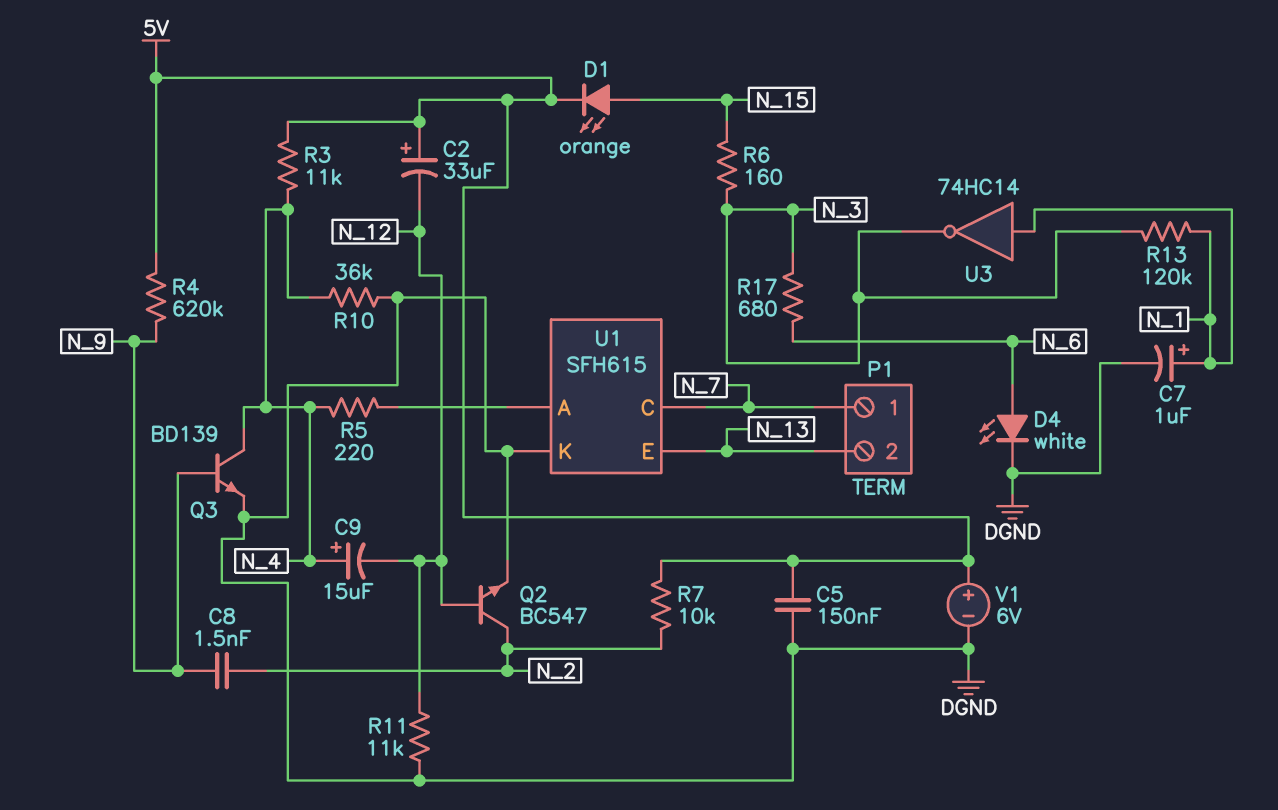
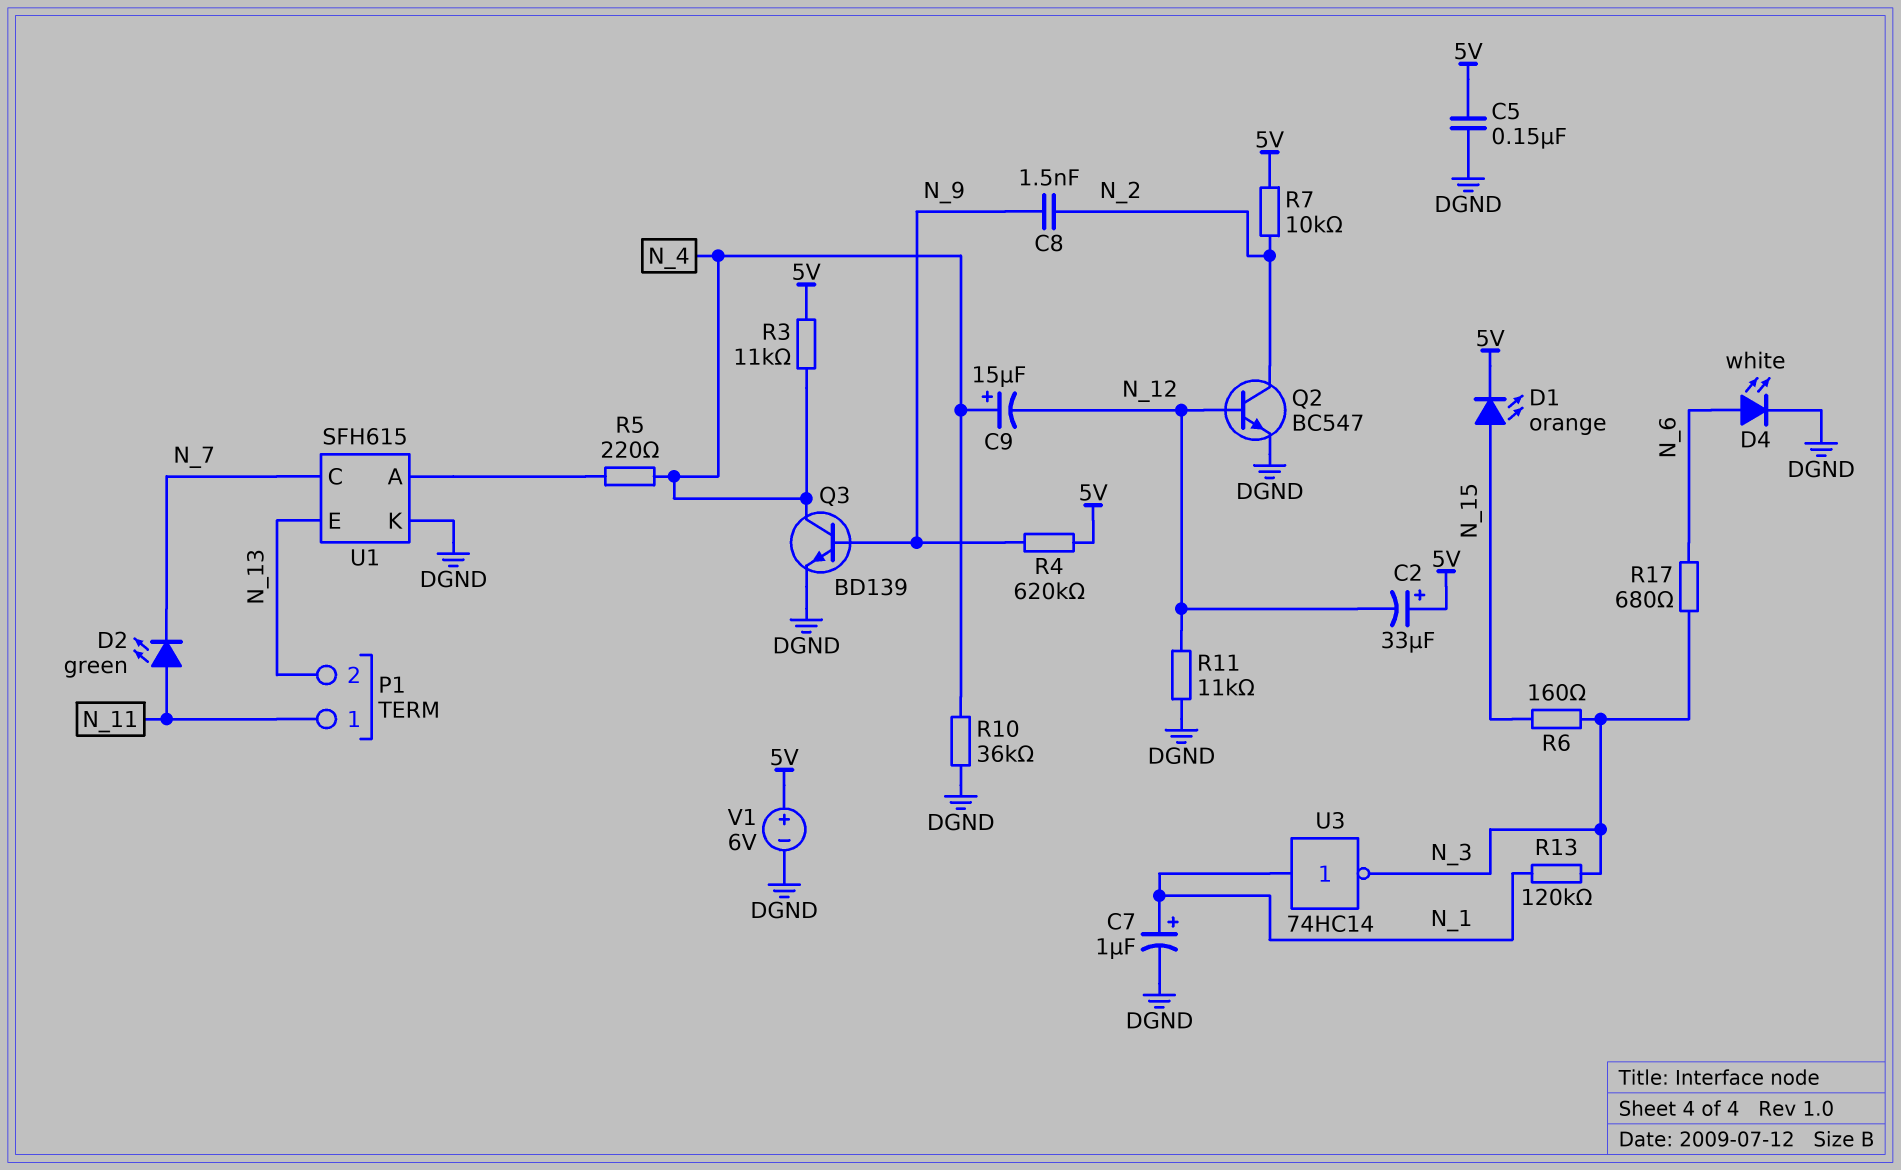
D2: none -> LED green (A N_11, K N_7)
P1 pin 1: N_7 -> N_11

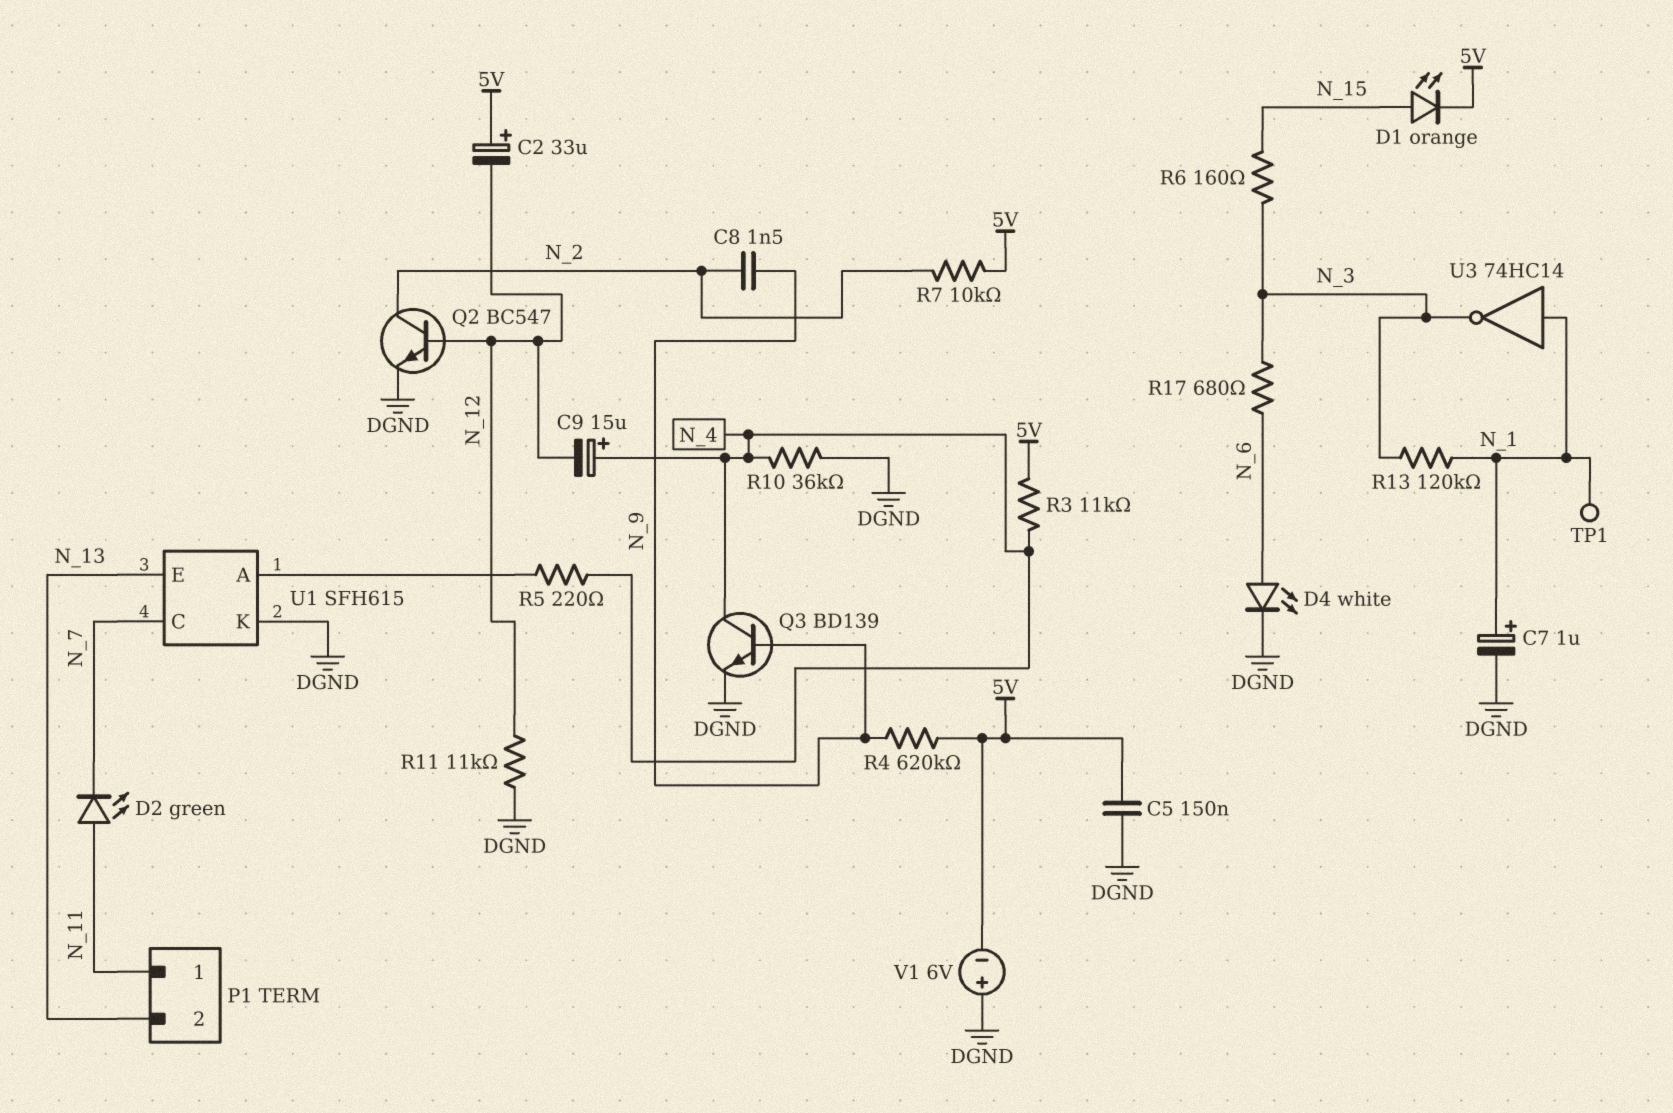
TP1: none -> test point (N_1)
V1: 6V (plus 5V, minus DGND) -> 6V (plus DGND, minus 5V)

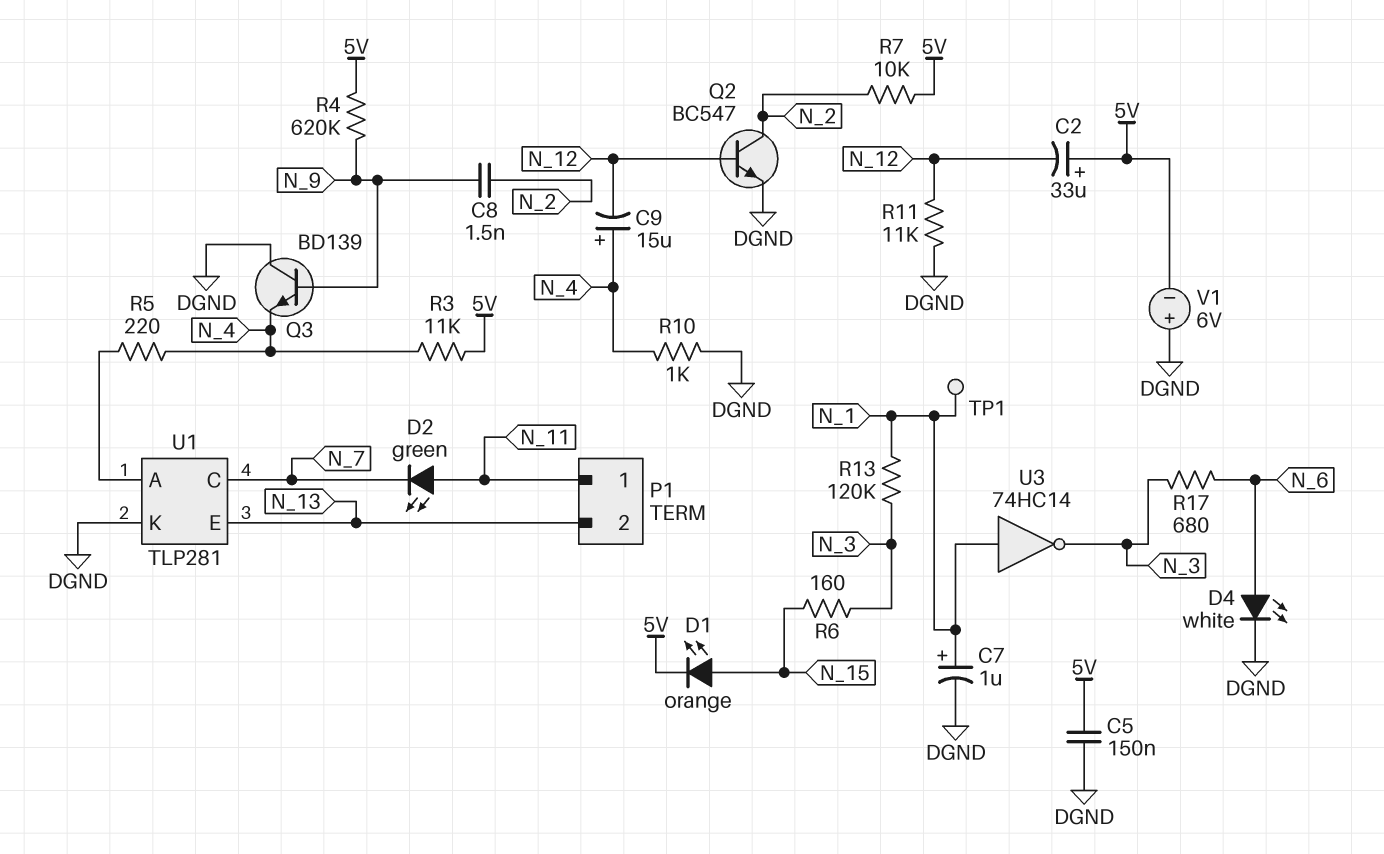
Q3: NPN BD139 (B N_9, C N_4, E DGND) -> NPN BD139 (B N_9, C DGND, E N_4)
R10: 36k (DGND, N_4) -> 1k (DGND, N_4)
U1: SFH615 -> TLP281

